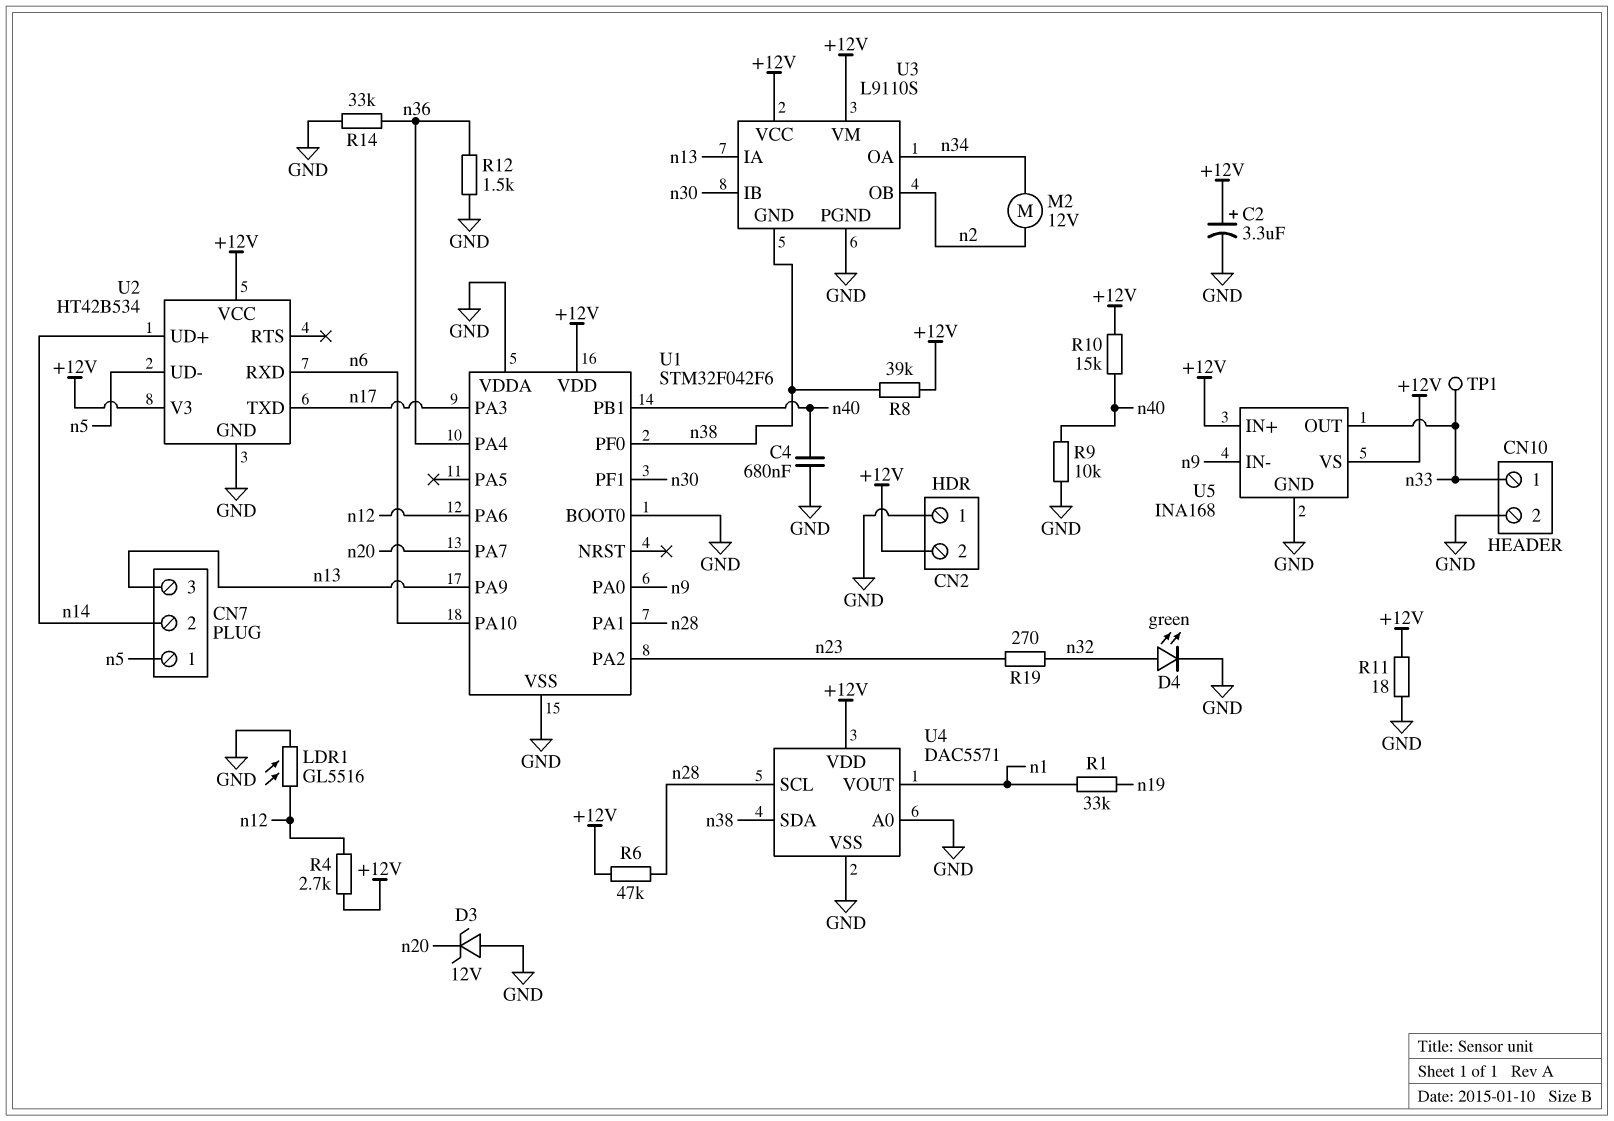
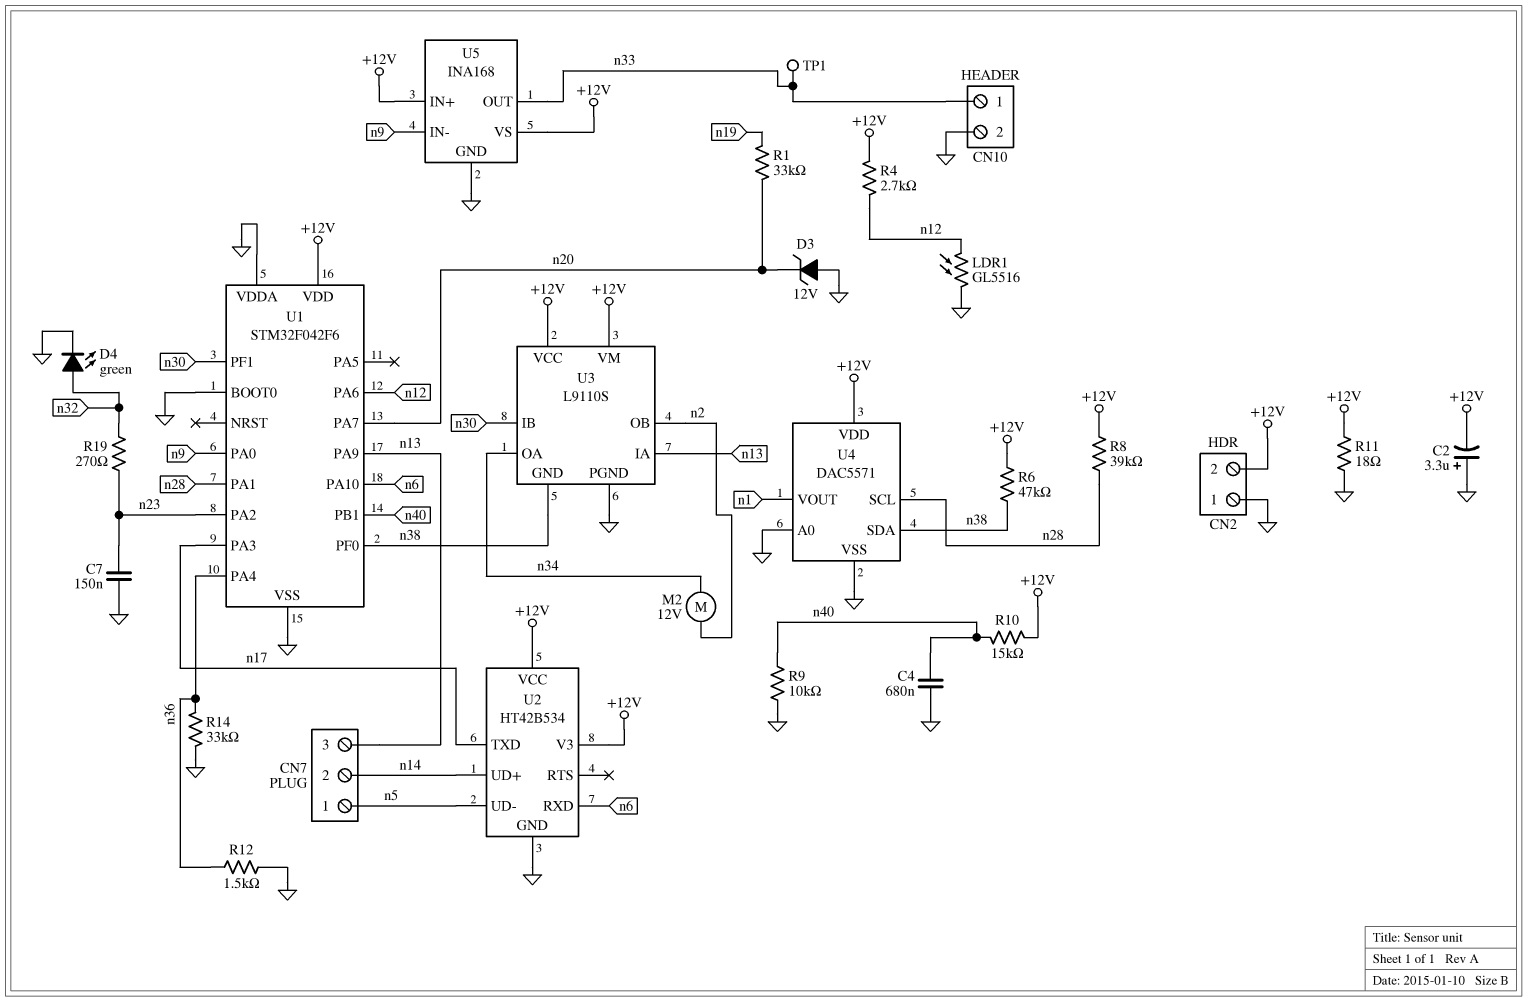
C2: 3.3uF (plus +12V, minus GND) -> 3.3uF (plus GND, minus +12V)
C7: none -> 150nF (GND, n23)
R1: 33k (n1, n19) -> 33k (n19, n20)
R6: 47k (+12V, n28) -> 47k (+12V, n38)
R8: 39k (+12V, n38) -> 39k (+12V, n28)

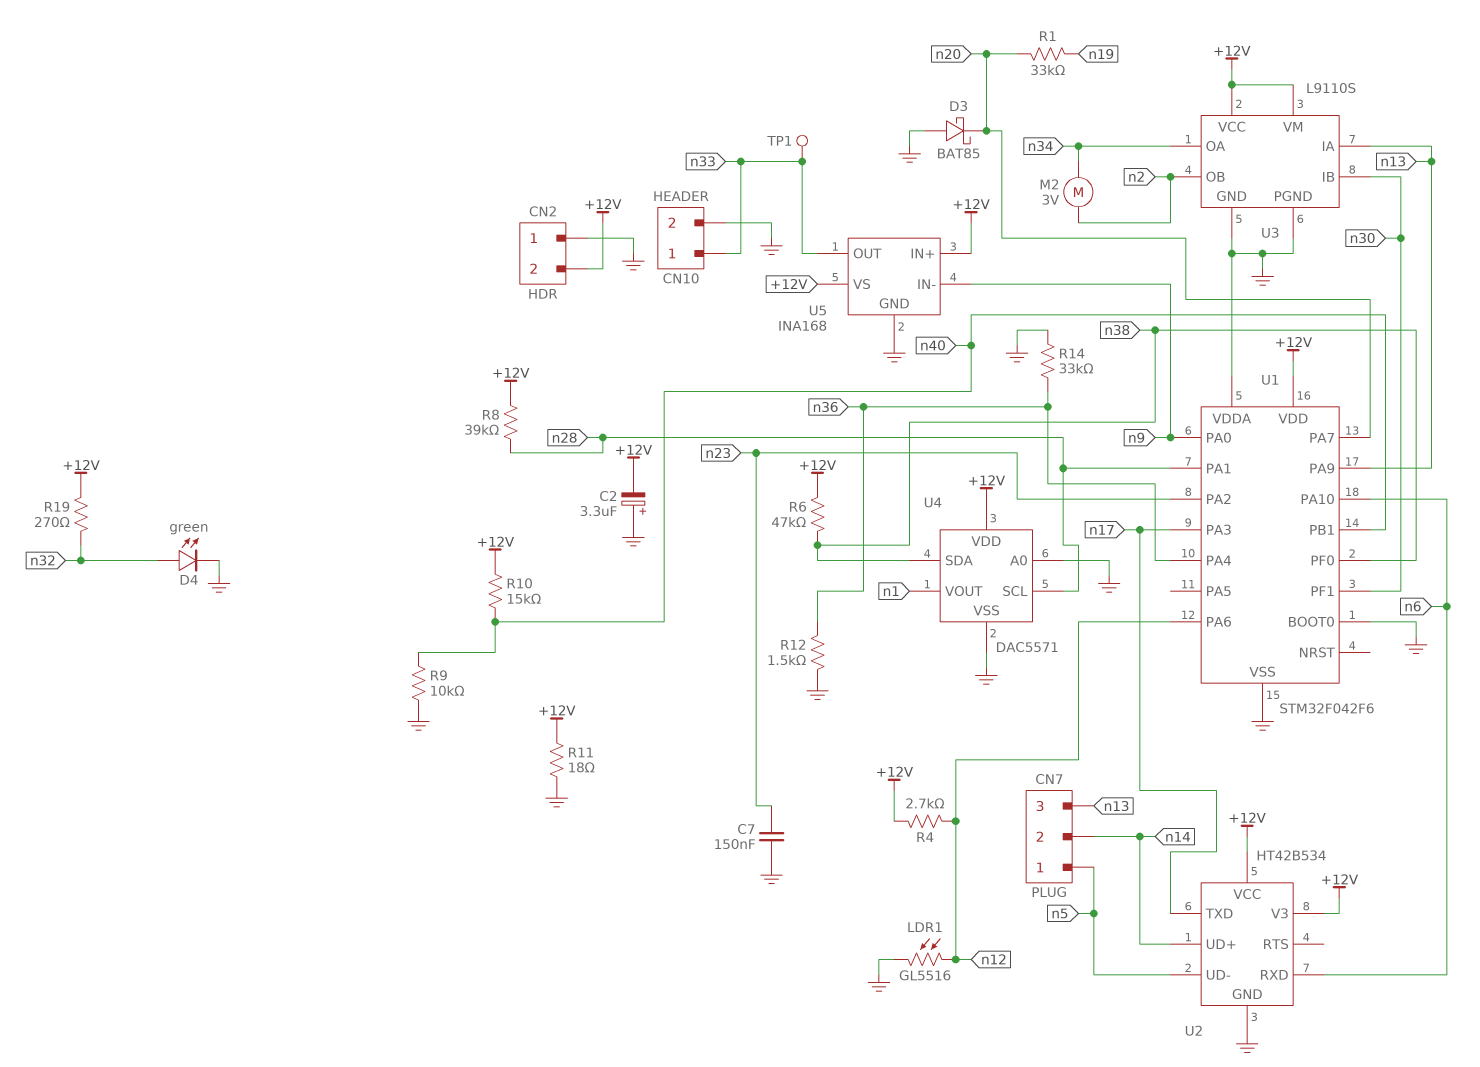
C4: 680nF (GND, n40) -> none
D3: zener 12V (A GND, K n20) -> schottky BAT85 (A GND, K n20)
M2: motor 12V (n2, n34) -> motor 3V (n2, n34)
R19: 270 (n23, n32) -> 270 (+12V, n32)
U3 pin GND: n38 -> GND

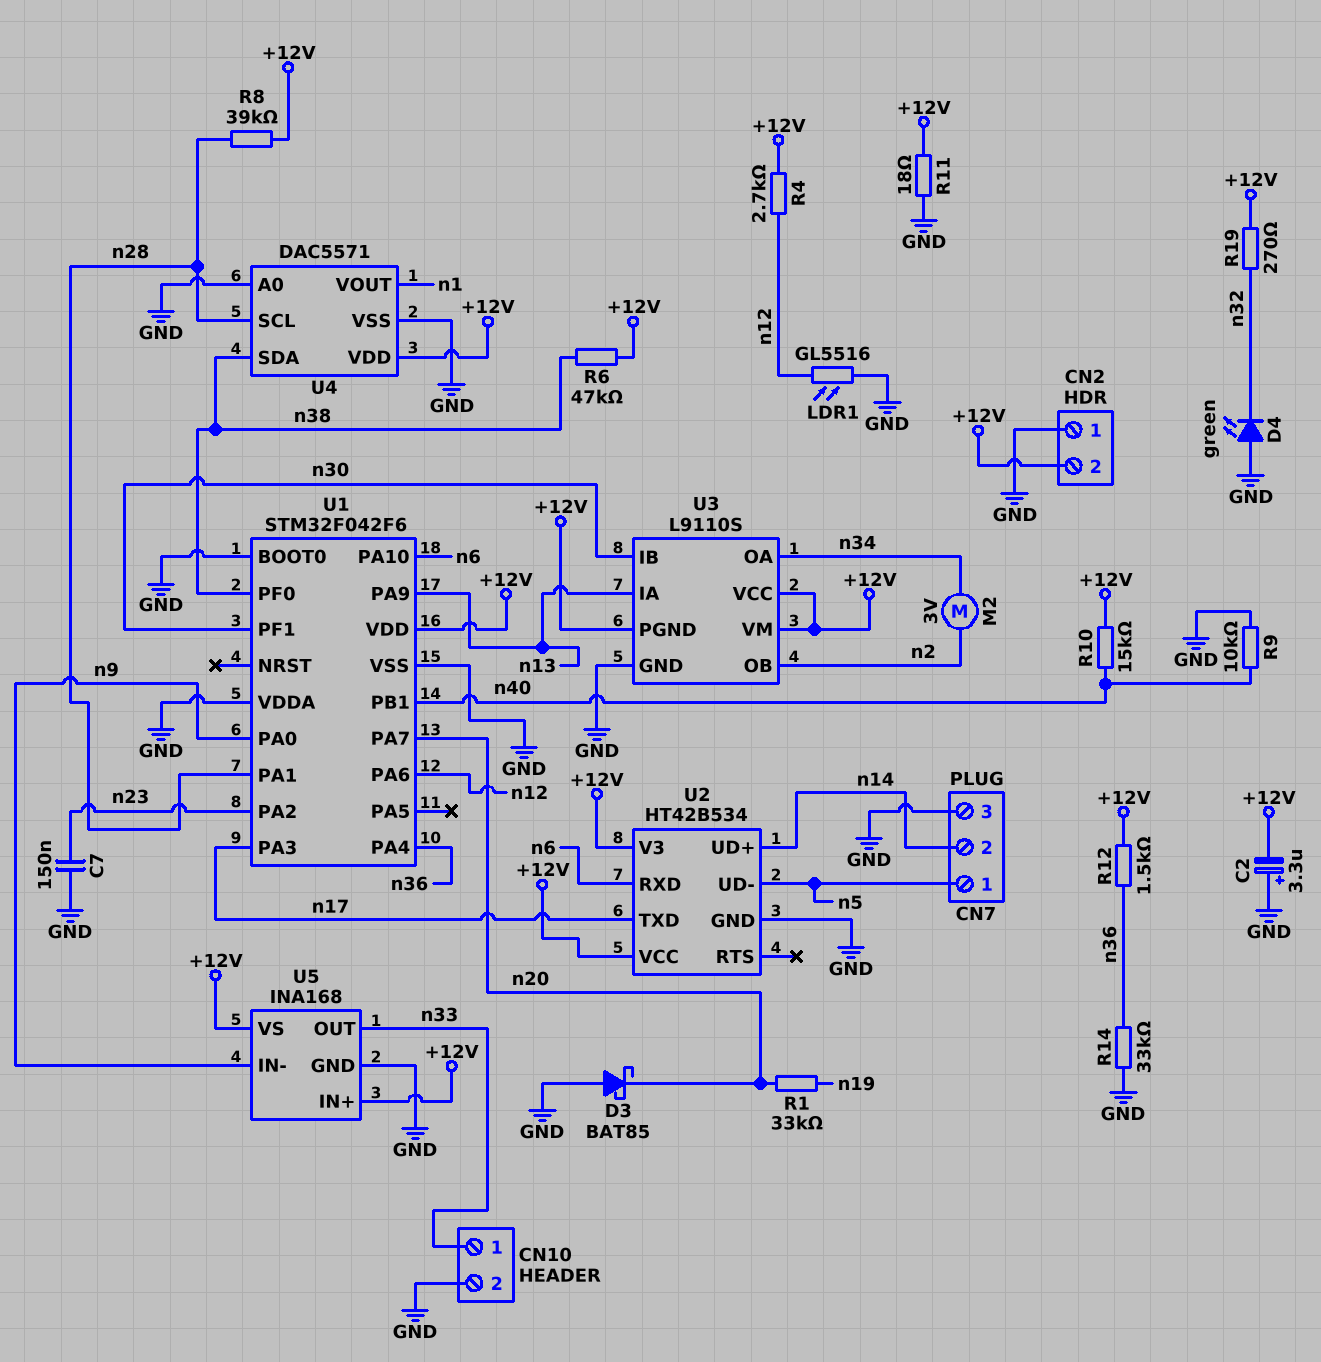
CN7 pin 3: n13 -> GND
D4: LED green (A n32, K GND) -> LED green (A GND, K n32)
R12: 1.5k (GND, n36) -> 1.5k (+12V, n36)
TP1: test point (n33) -> none
U3 pin PGND: GND -> +12V

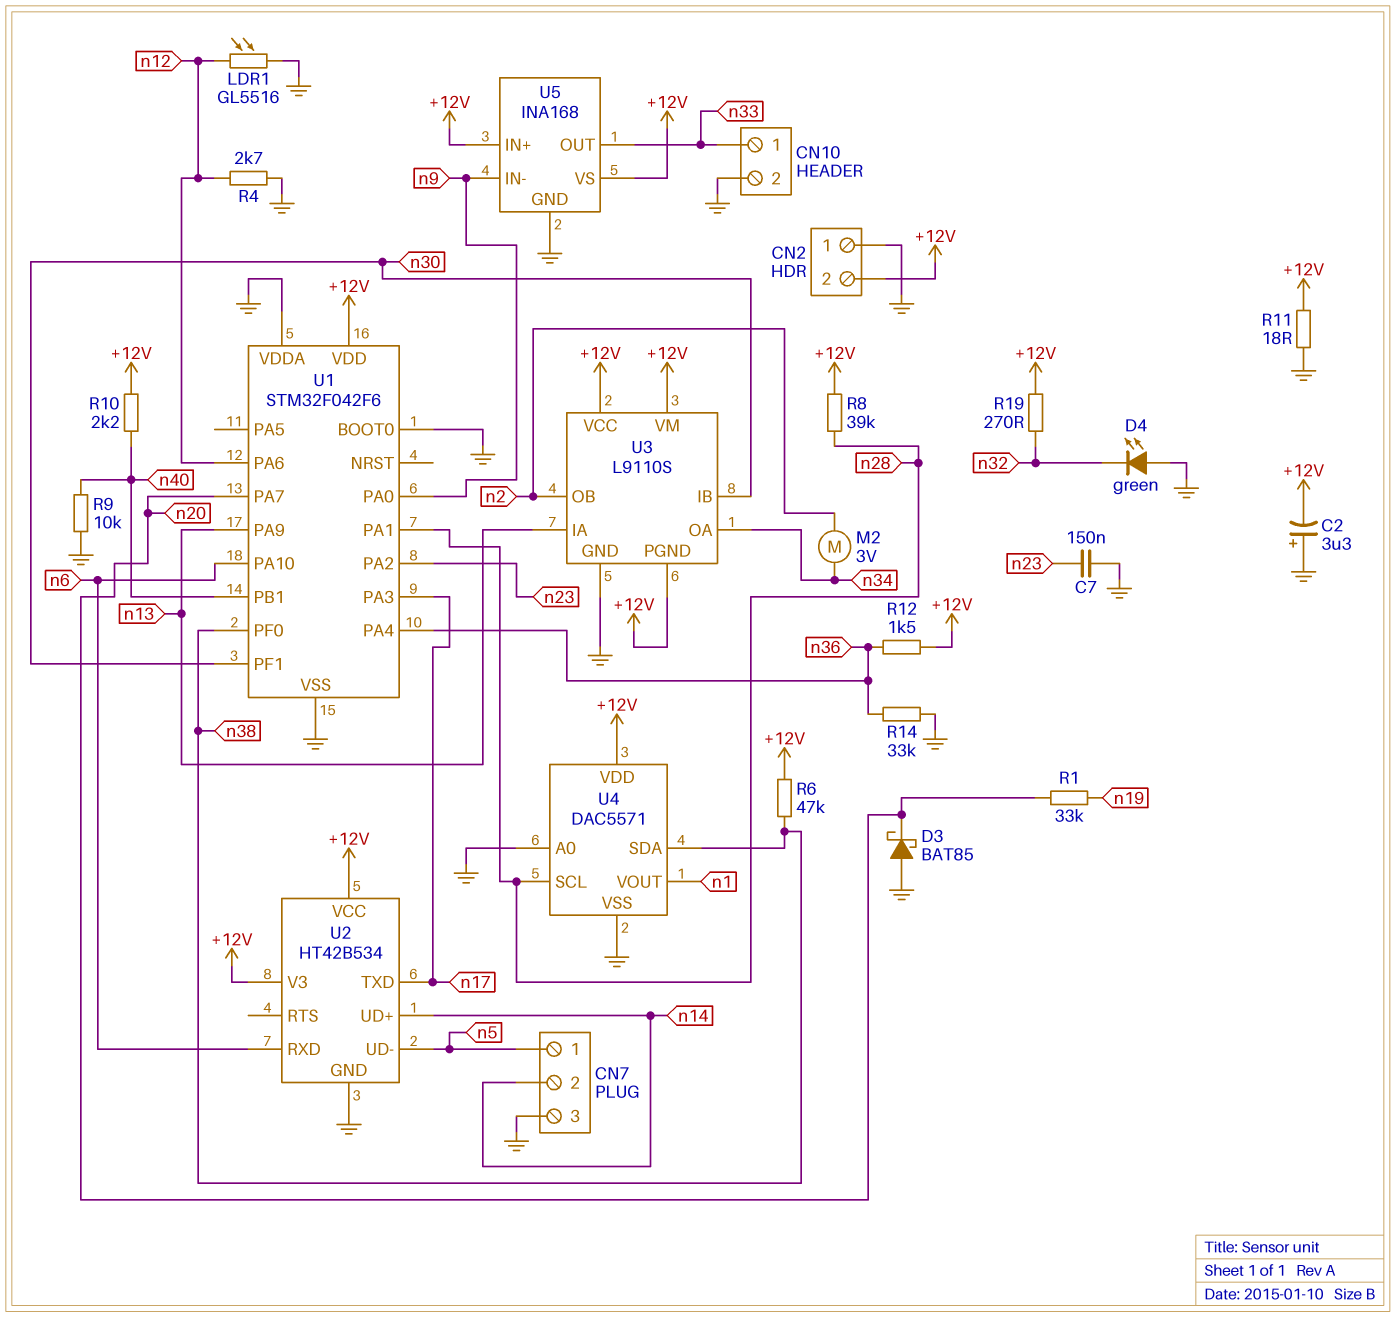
R4: 2.7k (+12V, n12) -> 2.7k (GND, n12)
R10: 15k (+12V, n40) -> 2.2k (+12V, n40)

